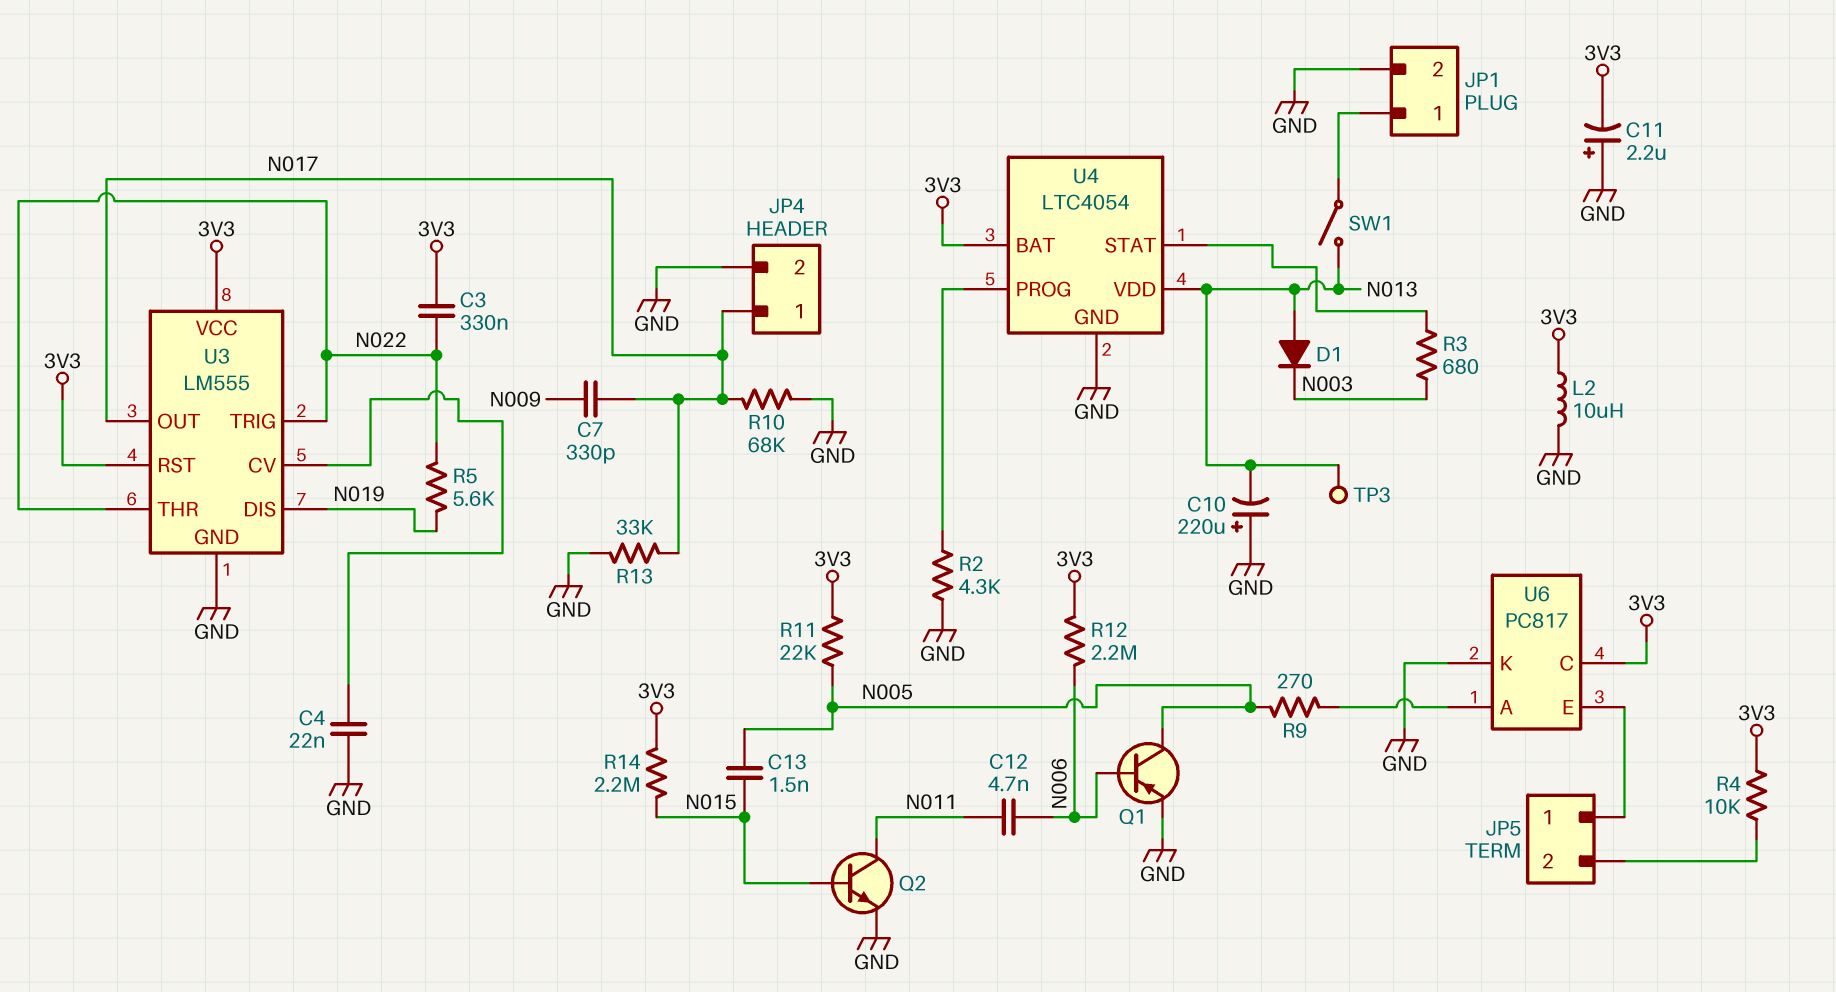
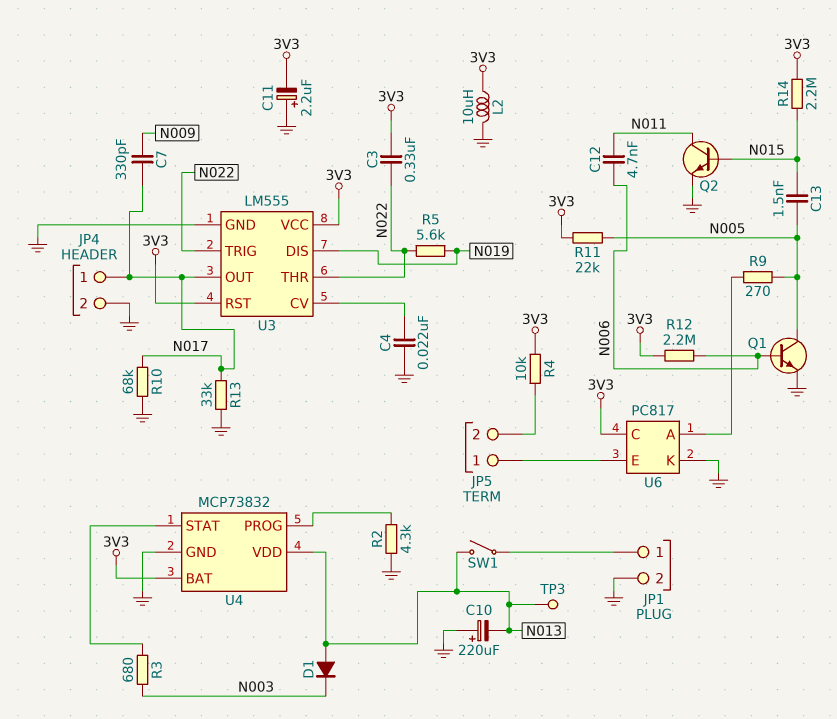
Q1: PNP (B N006, C N005, E GND) -> NPN (B N006, C N005, E GND)
U4: LTC4054 -> MCP73832

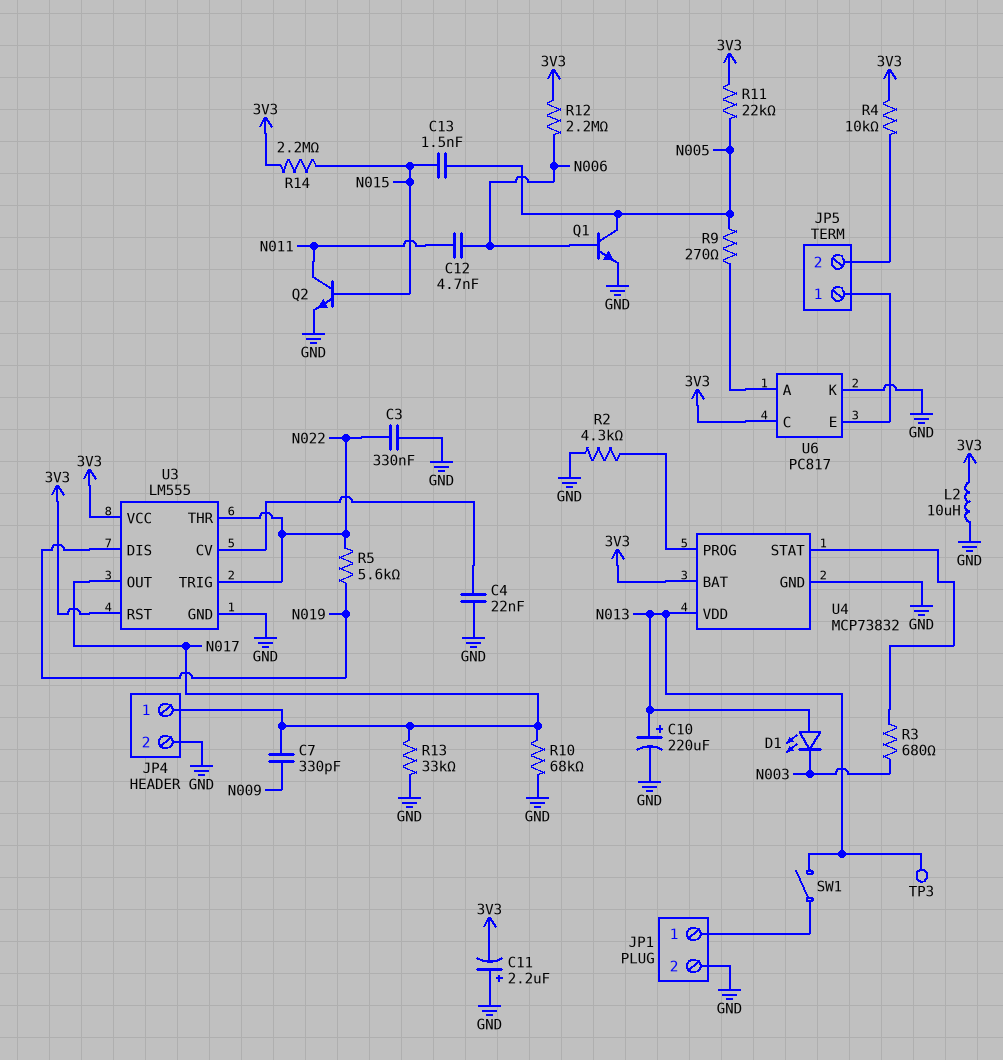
C3: 330nF (3V3, N022) -> 330nF (GND, N022)
C10: 220uF (plus GND, minus N013) -> 220uF (plus N013, minus GND)
D1: diode (A N013, K N003) -> LED (A N013, K N003)

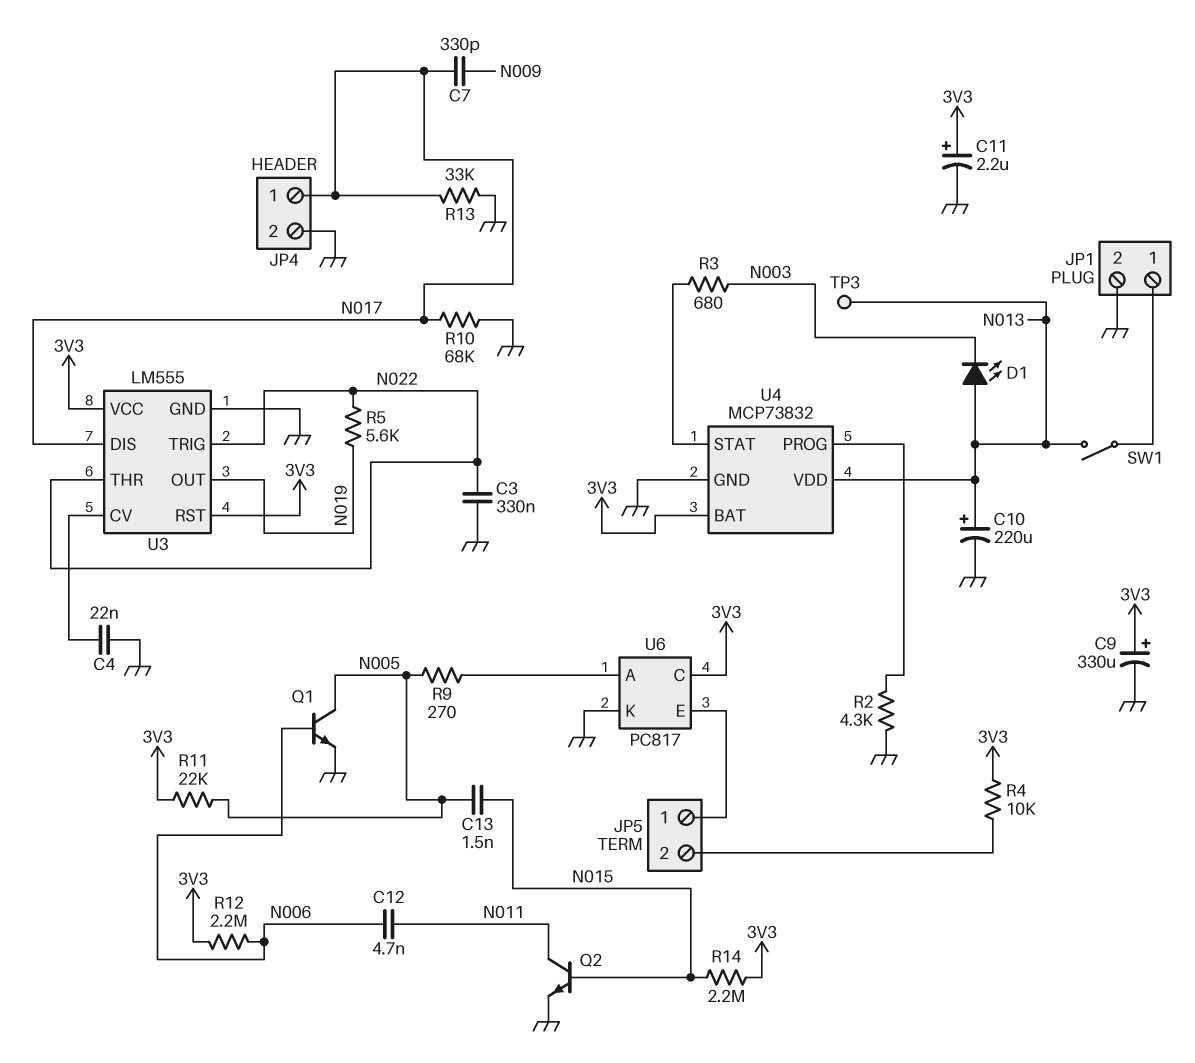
C9: none -> 330uF (plus 3V3, minus GND)
C11: 2.2uF (plus GND, minus 3V3) -> 2.2uF (plus 3V3, minus GND)
L2: 10uH (3V3, GND) -> none
U3 pin DIS: N019 -> N017
U3 pin OUT: N017 -> N019

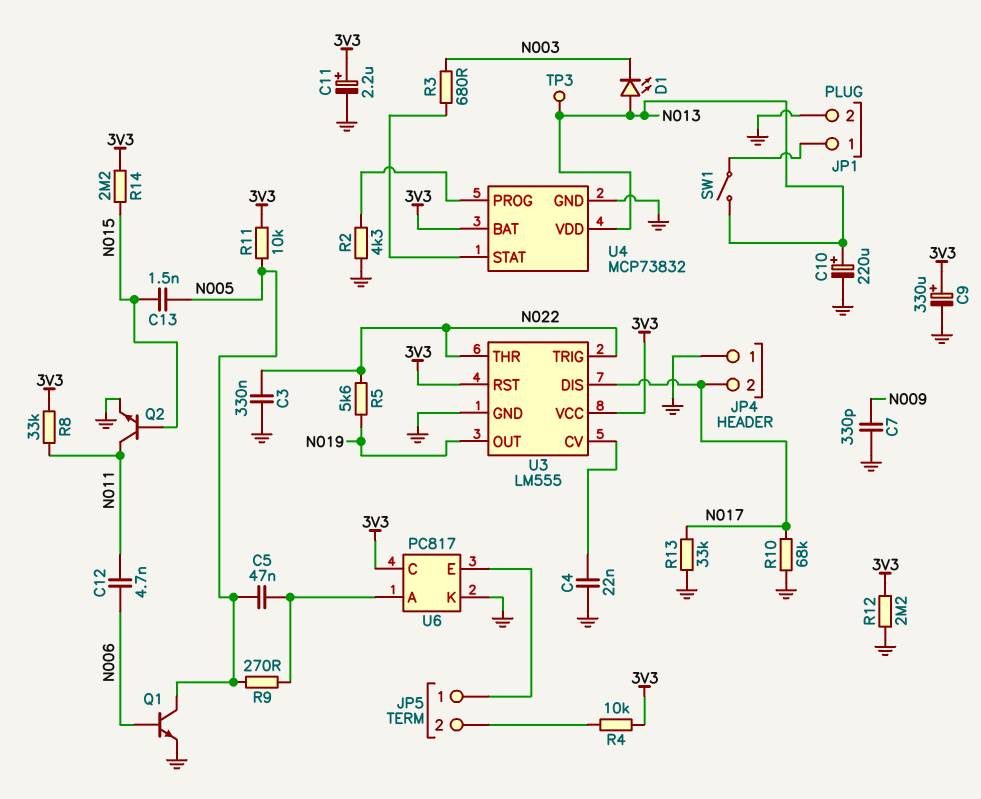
C5: none -> 47nF (N005, U6/A)
C7: 330pF (N009, N017) -> 330pF (GND, N009)
JP4 pin 1: N017 -> GND
JP4 pin 2: GND -> N017
R8: none -> 33k (3V3, N011)
R11: 22k (3V3, N005) -> 10k (3V3, N005)
R12: 2.2M (3V3, N006) -> 2.2M (3V3, GND)

